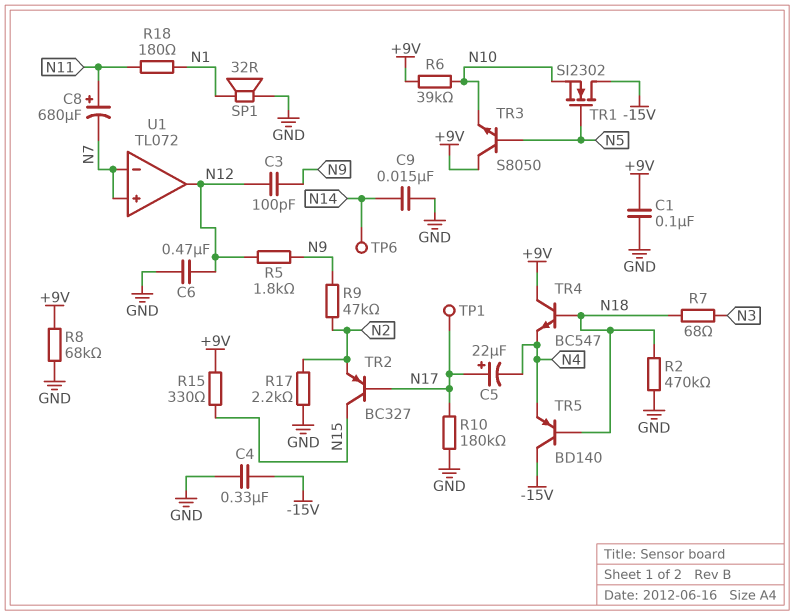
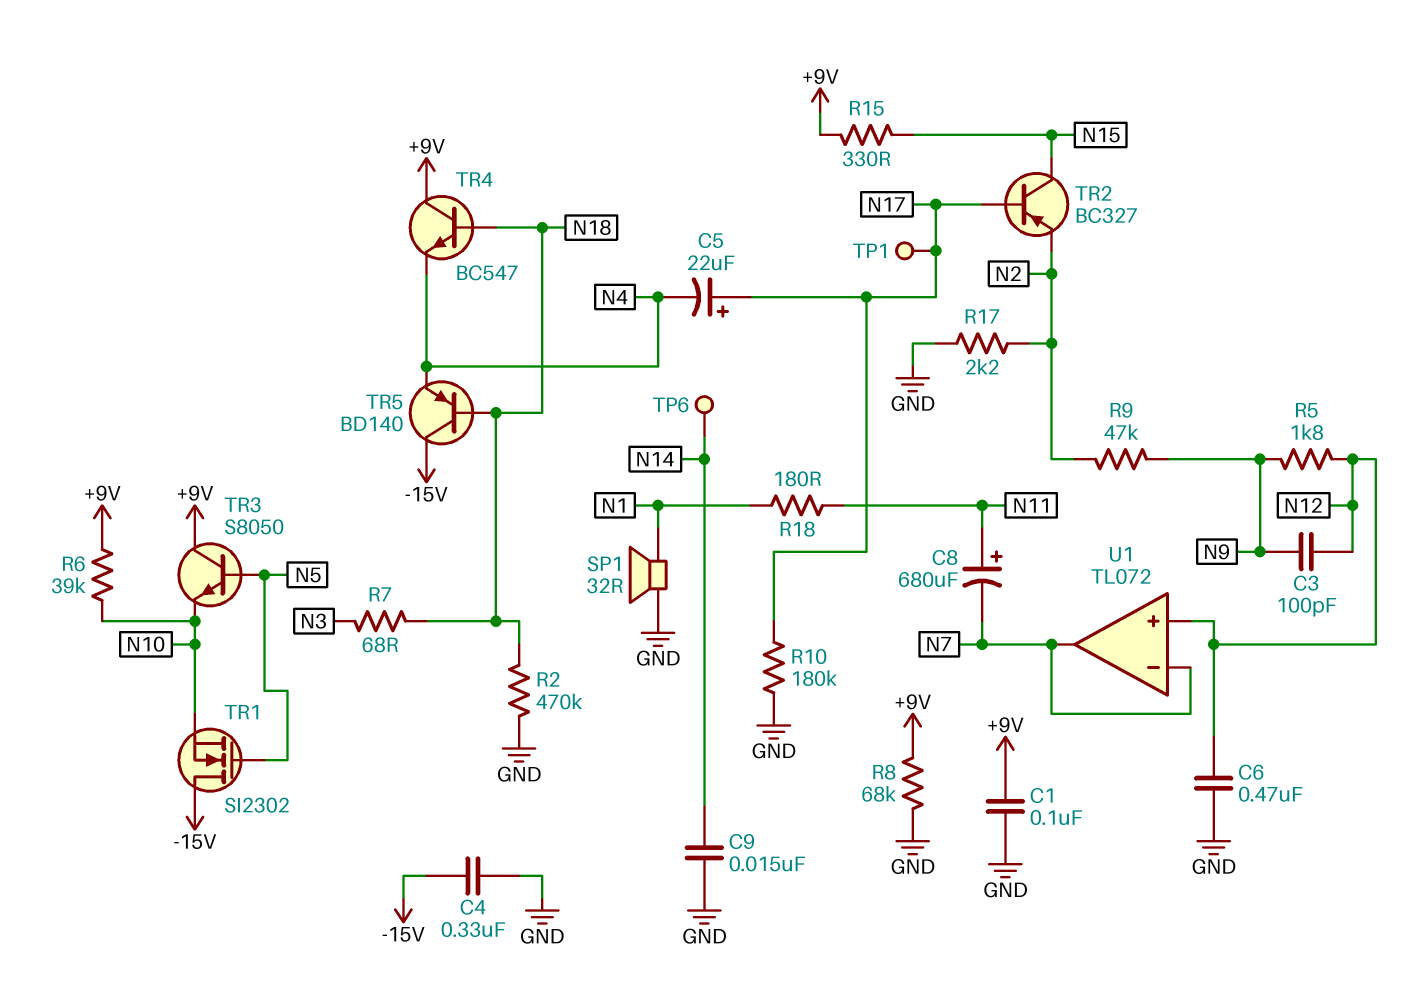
U1 pin in+: N7 -> N12
U1 pin out: N12 -> N7

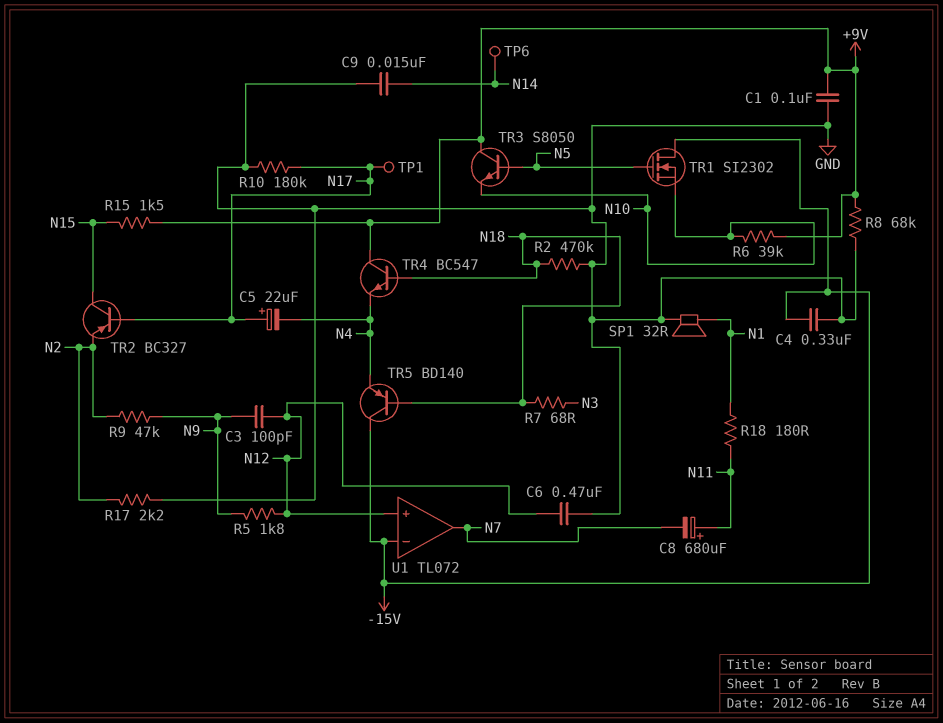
R15: 330 (+9V, N15) -> 1.5k (+9V, N15)
U1 pin in-: N7 -> -15V

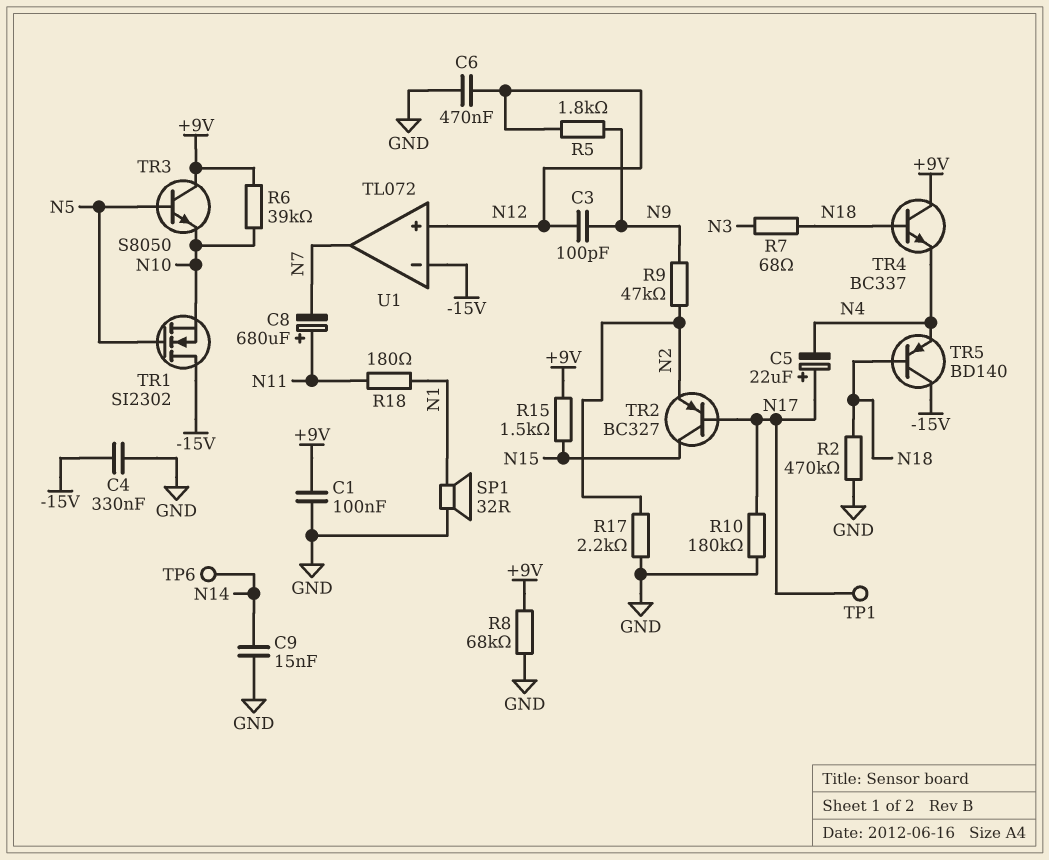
TR4: NPN BC547 (B N18, C +9V, E N4) -> NPN BC337 (B N18, C +9V, E N4)

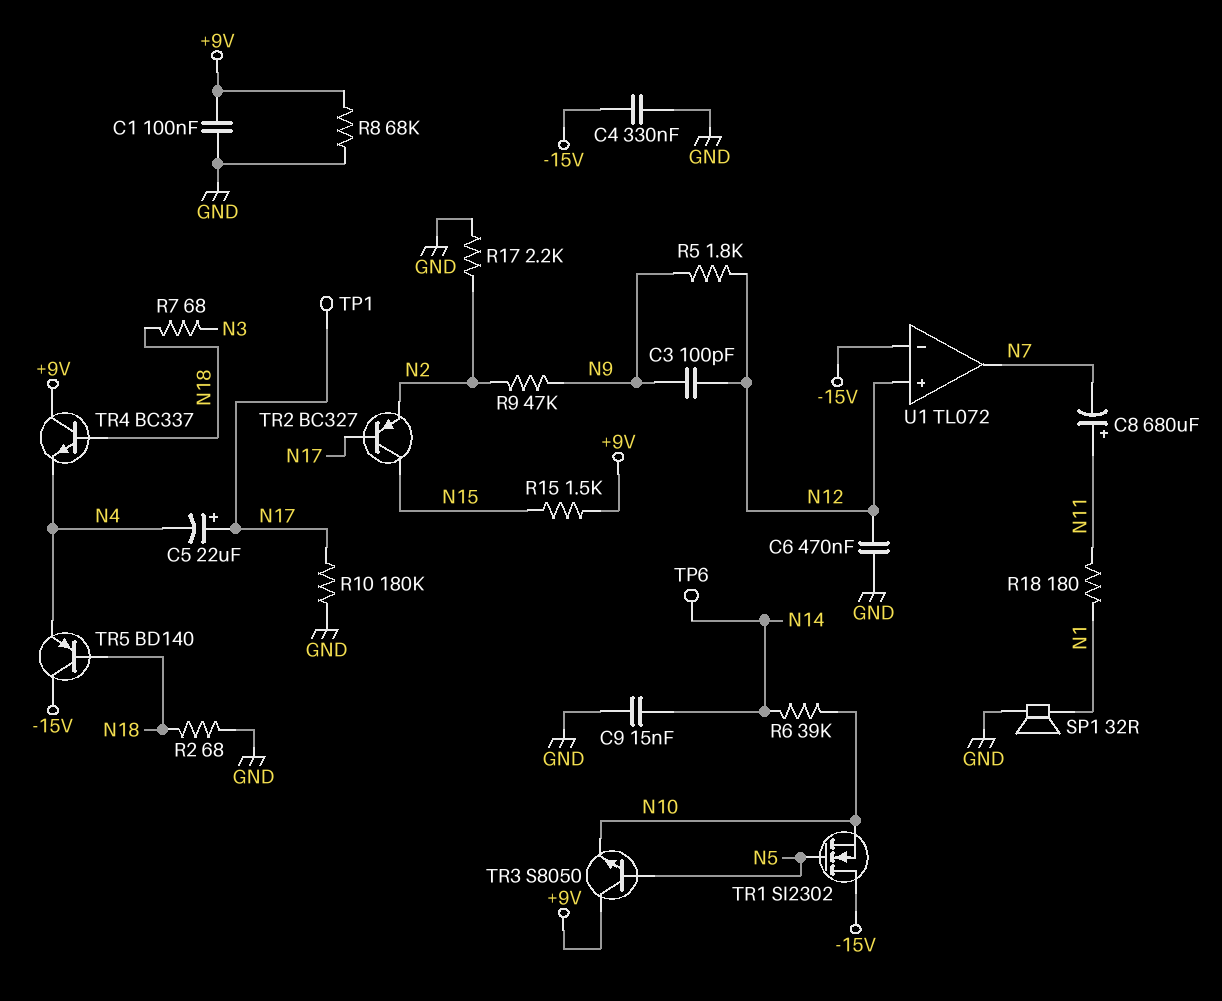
R2: 470k (GND, N18) -> 68 (GND, N18)
R6: 39k (+9V, N10) -> 39k (N10, N14)

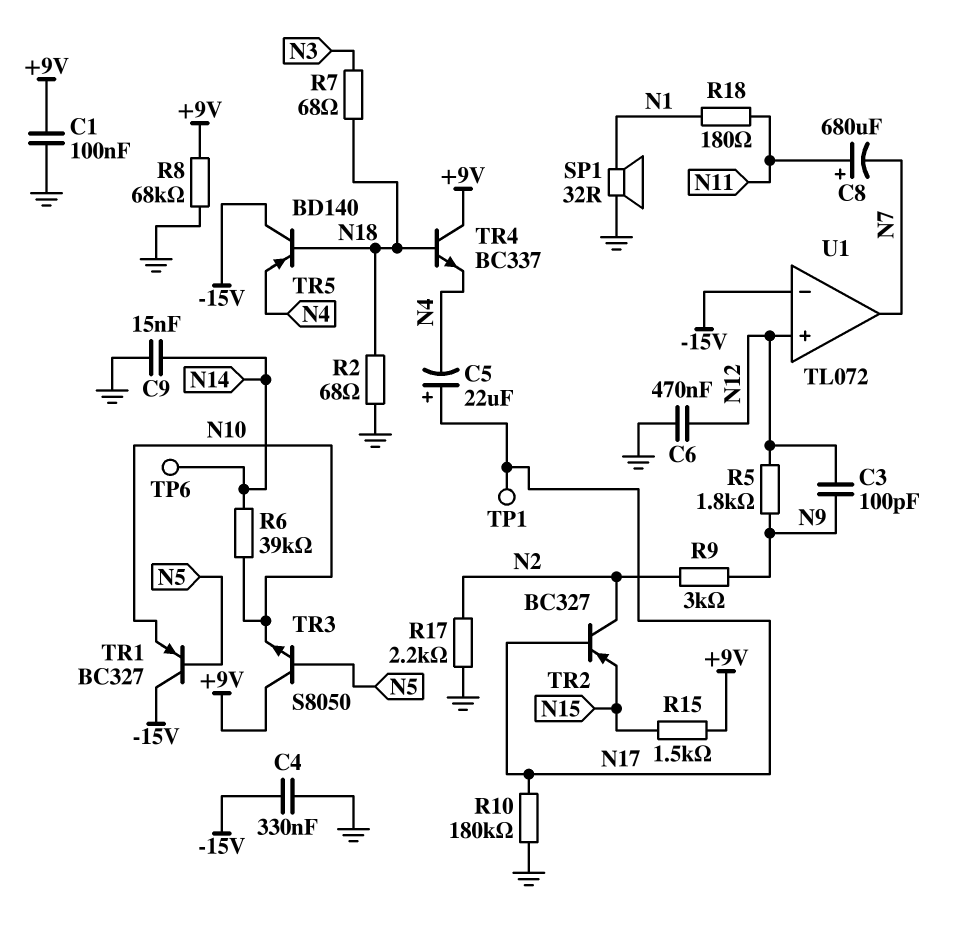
R9: 47k (N2, N9) -> 3k (N2, N9)
TR1: NMOS SI2302 (G N5, D -15V, S N10) -> PNP BC327 (B N5, C -15V, E N10)
TR2: PNP BC327 (B N17, C N15, E N2) -> PNP BC327 (B N17, C N2, E N15)

